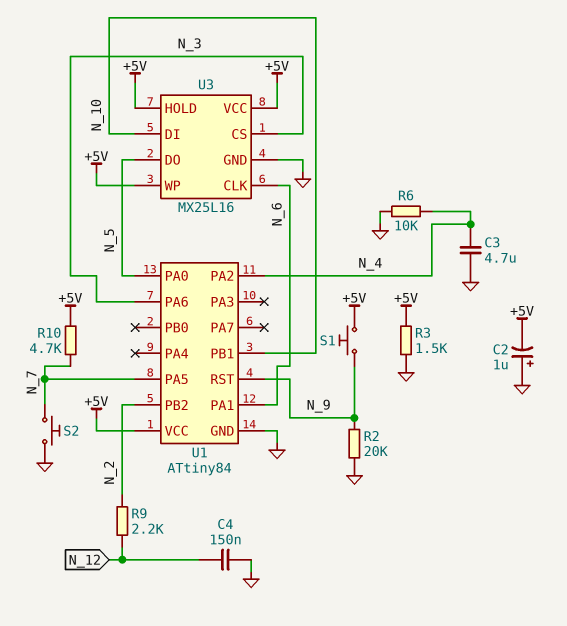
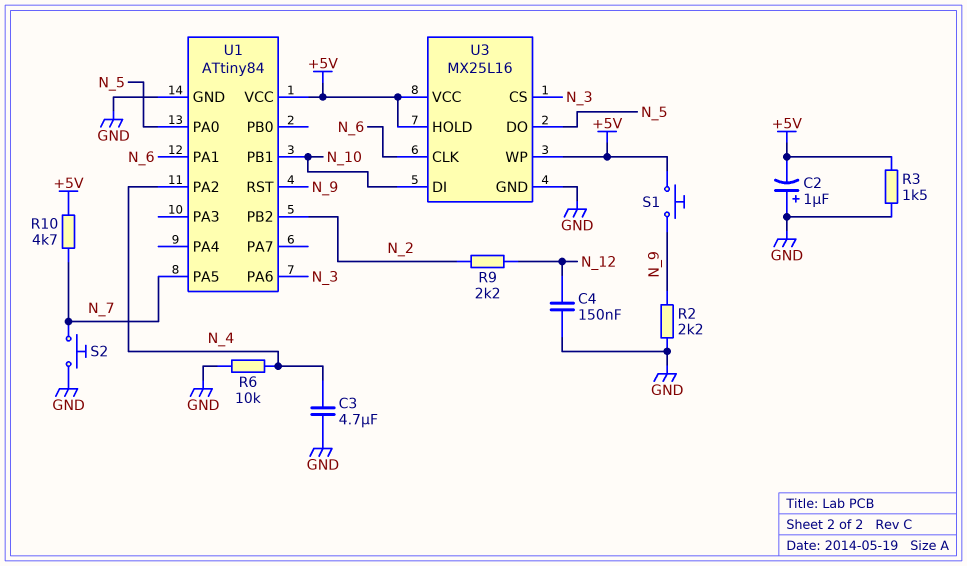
R2: 20k (GND, N_9) -> 2.2k (GND, N_9)

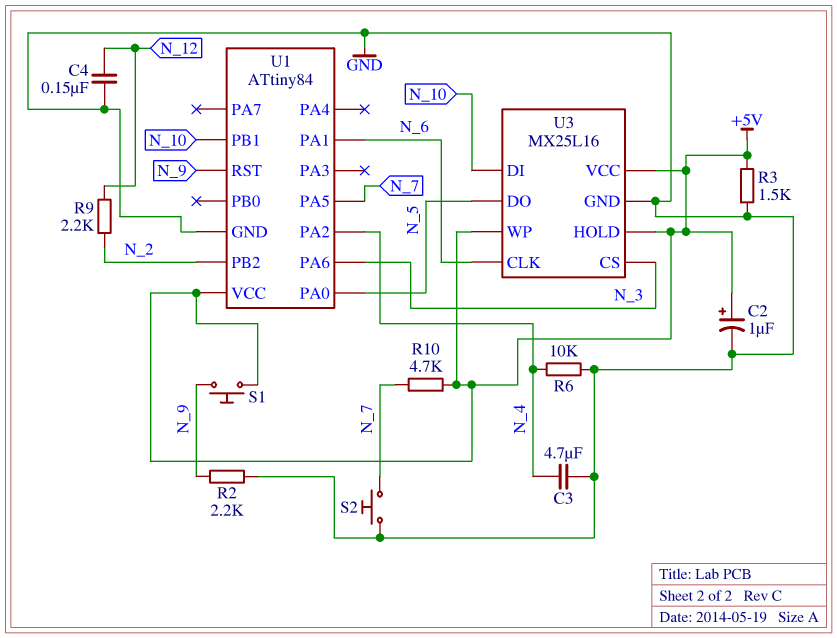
C2: 1uF (plus GND, minus +5V) -> 1uF (plus +5V, minus GND)

